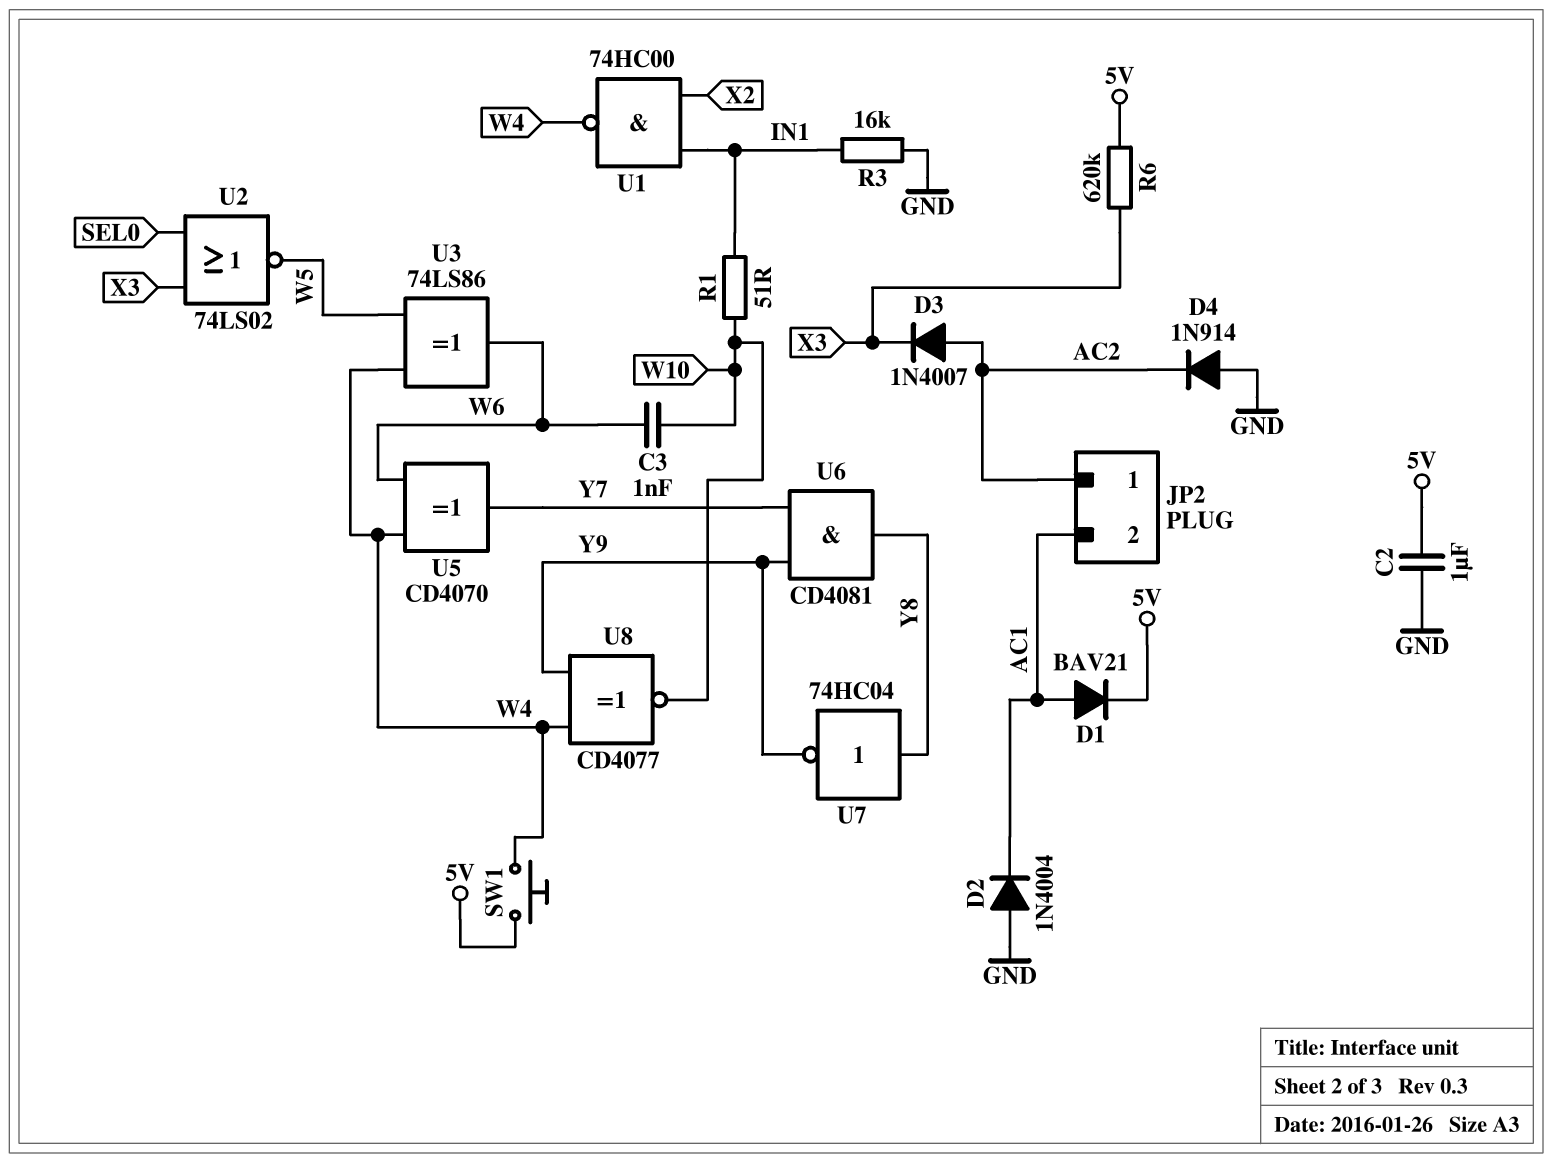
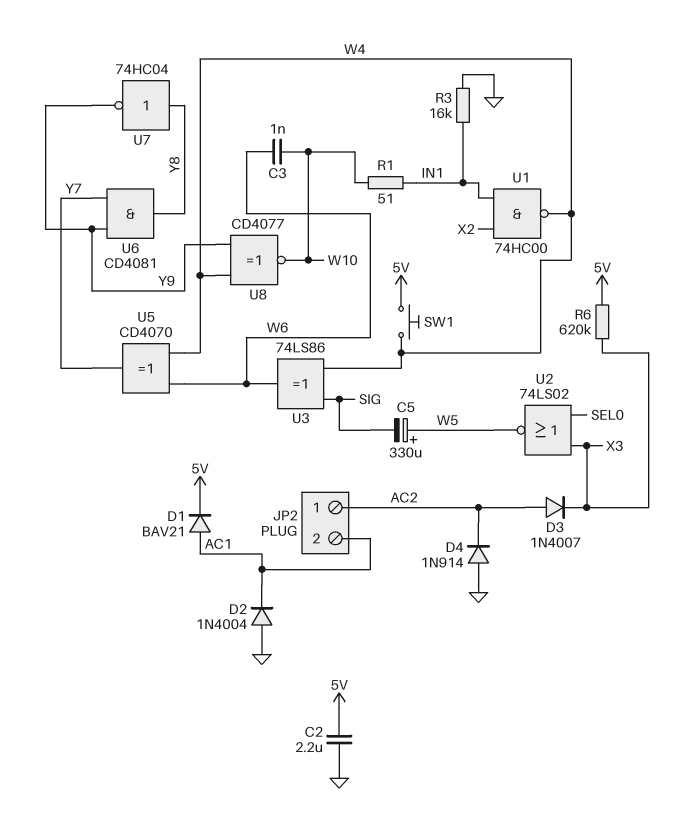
C2: 1uF (5V, GND) -> 2.2uF (5V, GND)
C5: none -> 330uF (plus W5, minus SIG)
U3: XOR 74LS86 (in W4, in W5, out W6) -> XOR 74LS86 (in SIG, in W4, out W6)

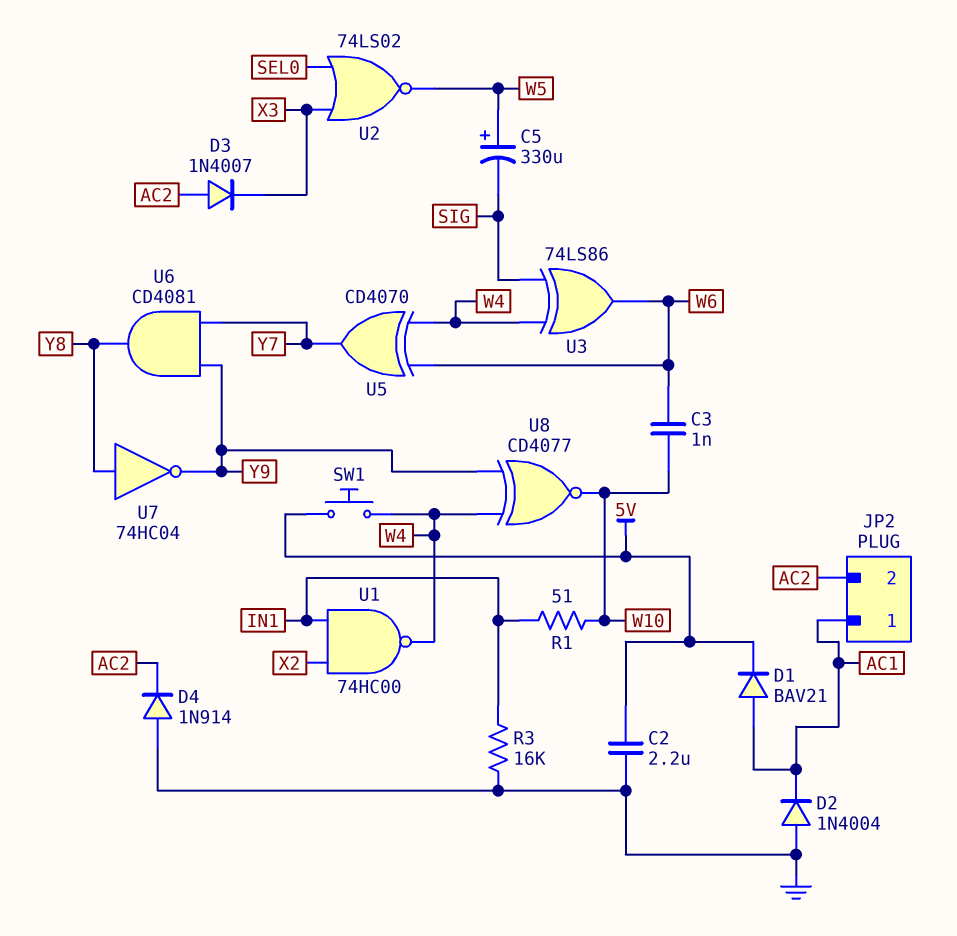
JP2 pin 1: AC2 -> AC1
JP2 pin 2: AC1 -> AC2
R6: 620k (5V, X3) -> none

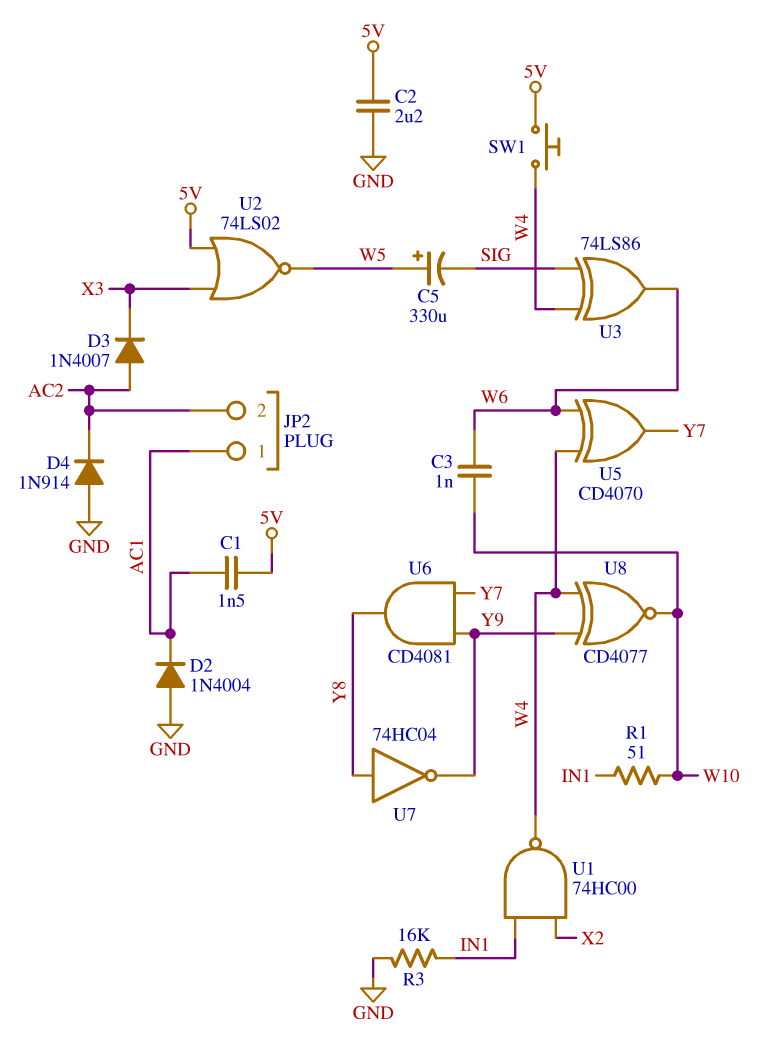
C1: none -> 1.5nF (5V, AC1)
D1: diode BAV21 (A AC1, K 5V) -> none
U2: NOR 74LS02 (in SEL0, in X3, out W5) -> NOR 74LS02 (in 5V, in X3, out W5)

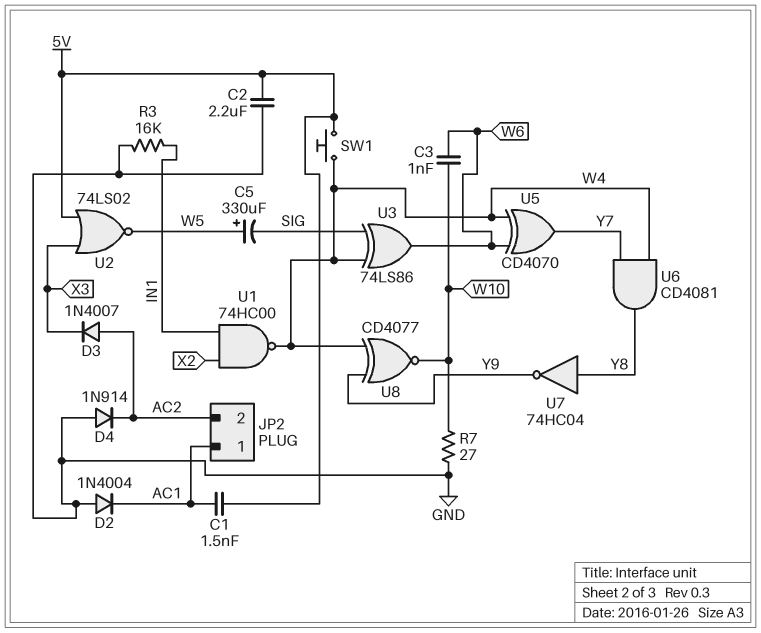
R1: 51 (IN1, W10) -> none
R7: none -> 27 (GND, W10)
U6: AND CD4081 (in Y7, in Y9, out Y8) -> AND CD4081 (in W4, in Y7, out Y8)

